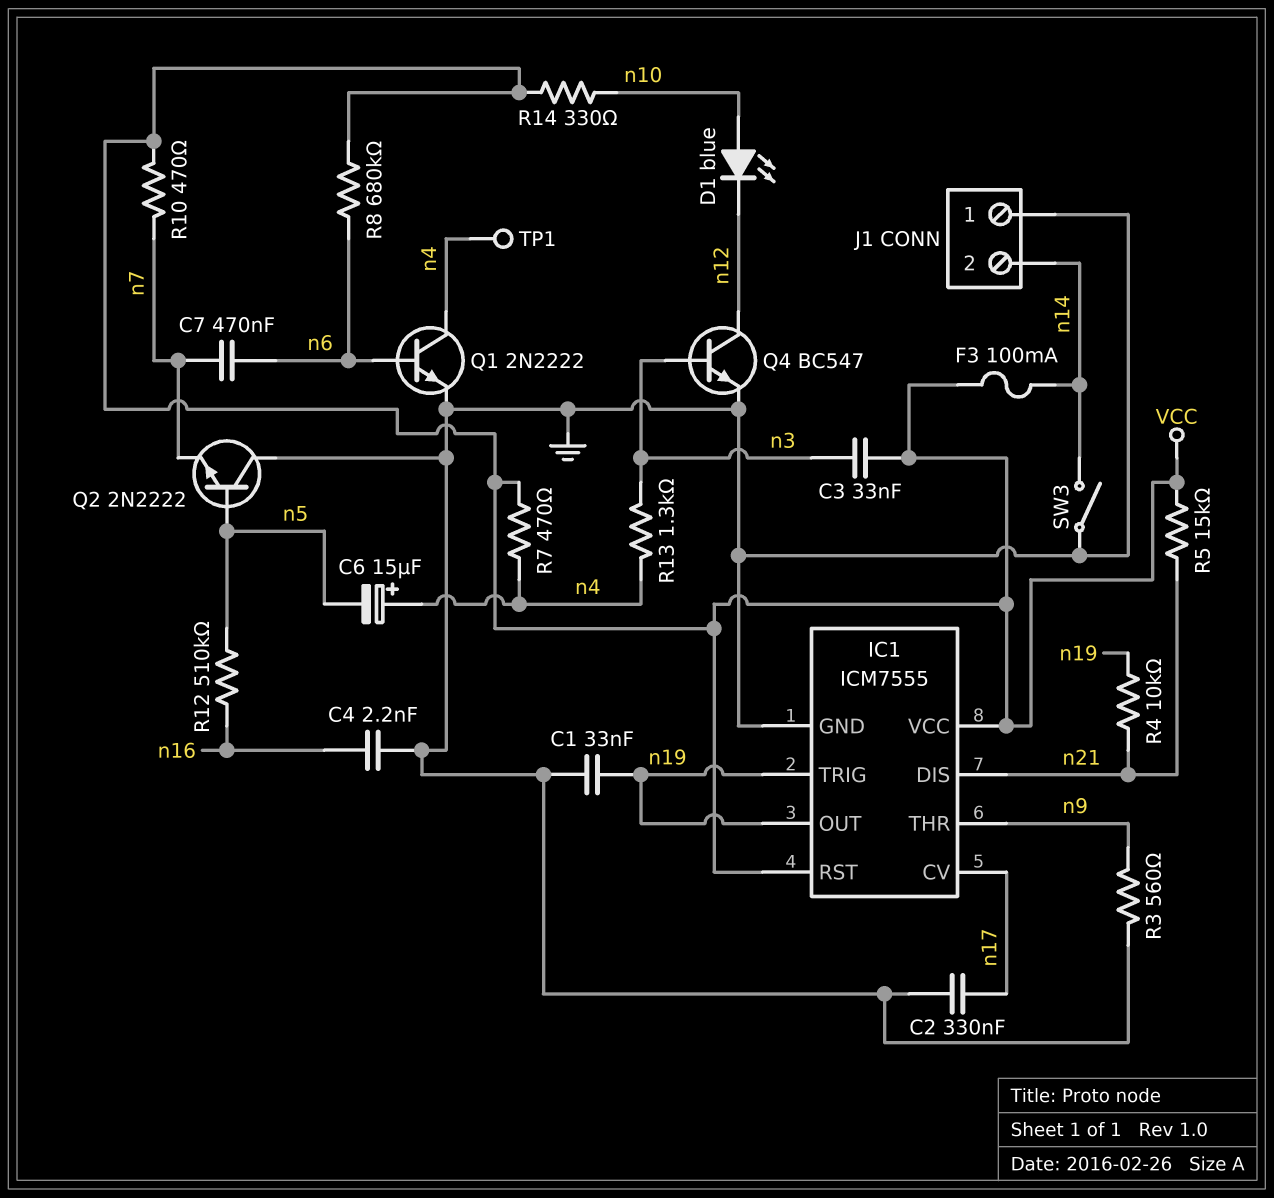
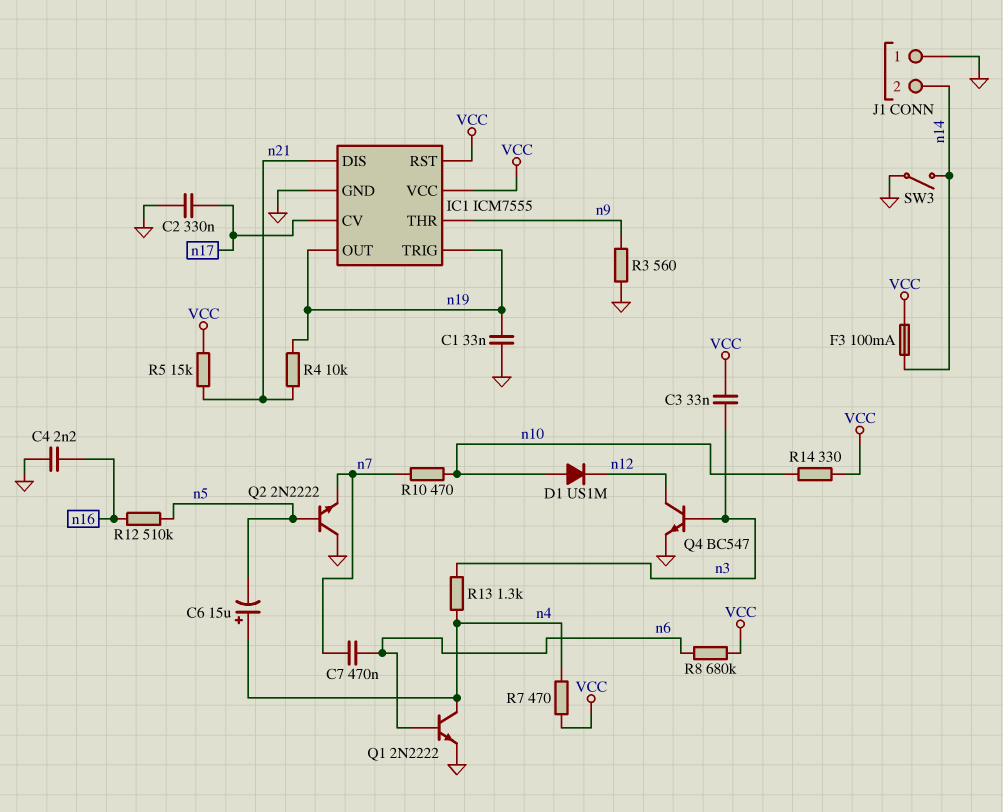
D1: LED blue (A n10, K n12) -> diode US1M (A n10, K n12)
R10: 470 (VCC, n7) -> 470 (n7, n10)
TP1: test point (n4) -> none

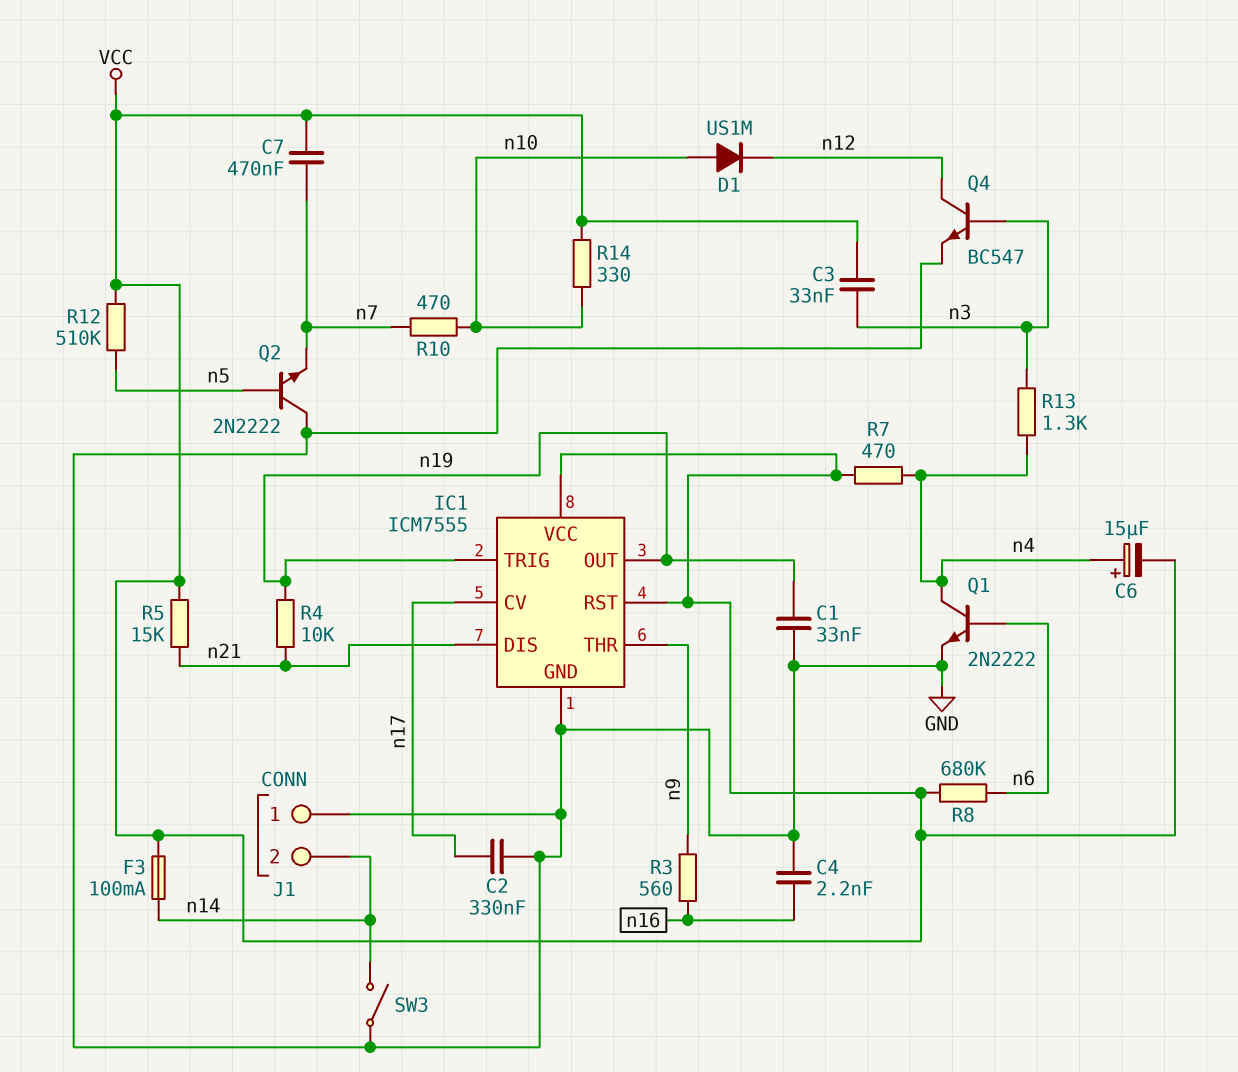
C6: 15uF (plus n4, minus n5) -> 15uF (plus n4, minus VCC)
C7: 470nF (n6, n7) -> 470nF (VCC, n7)
R3: 560 (GND, n9) -> 560 (n9, n16)
R12: 510k (n5, n16) -> 510k (VCC, n5)

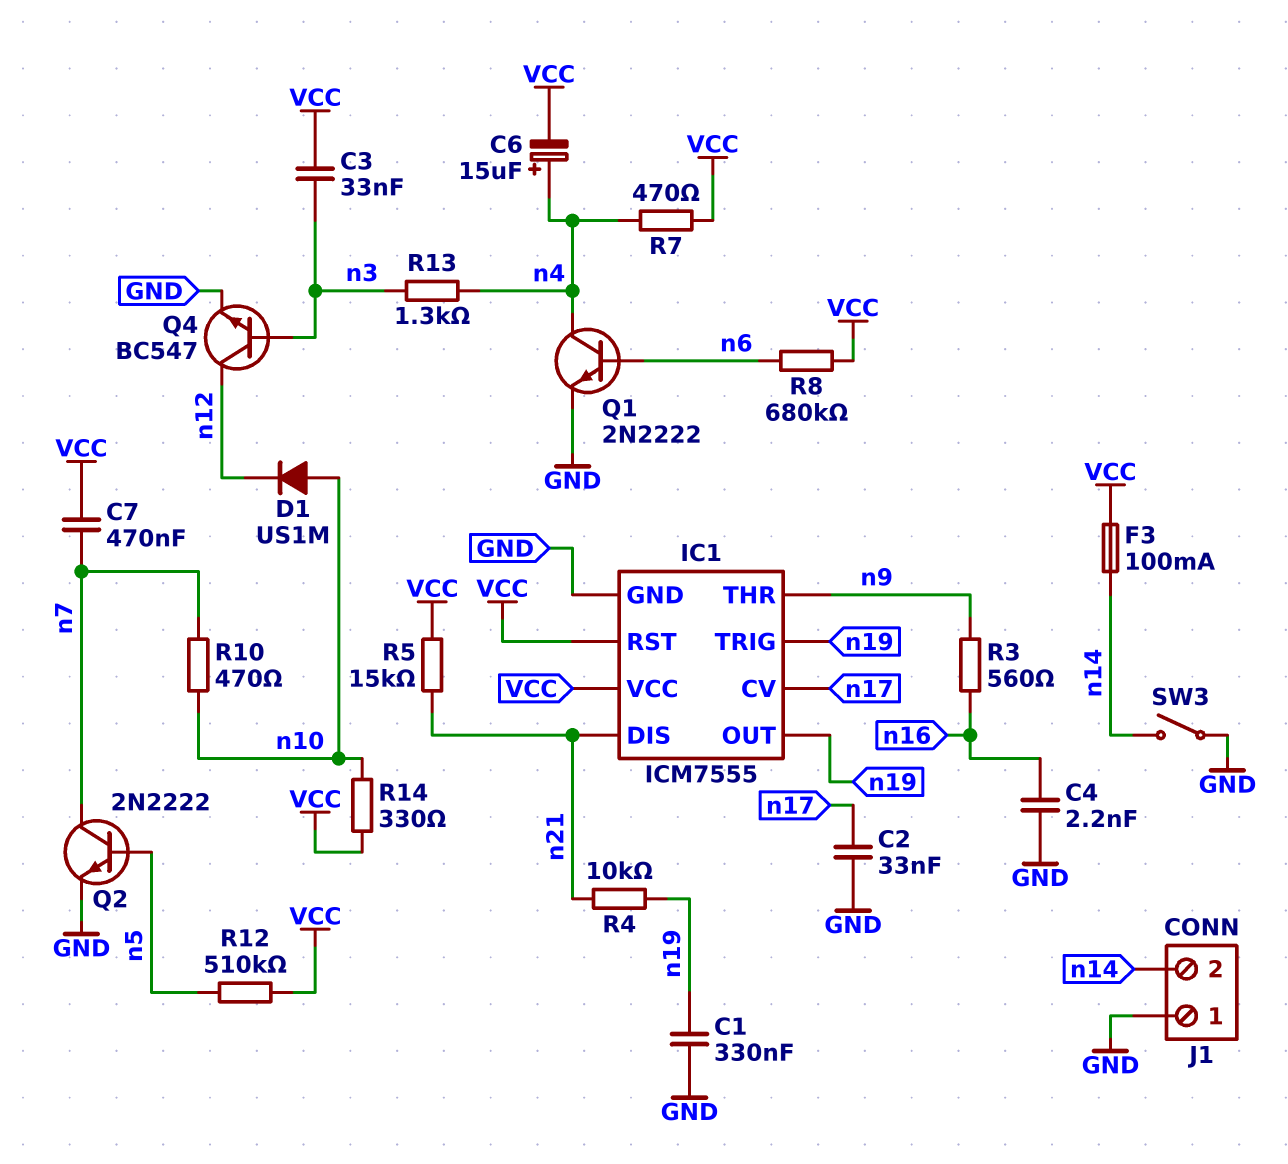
C1: 33nF (GND, n19) -> 330nF (GND, n19)
C2: 330nF (GND, n17) -> 33nF (GND, n17)
Q2: NPN 2N2222 (B n5, C GND, E n7) -> NPN 2N2222 (B n5, C n7, E GND)

